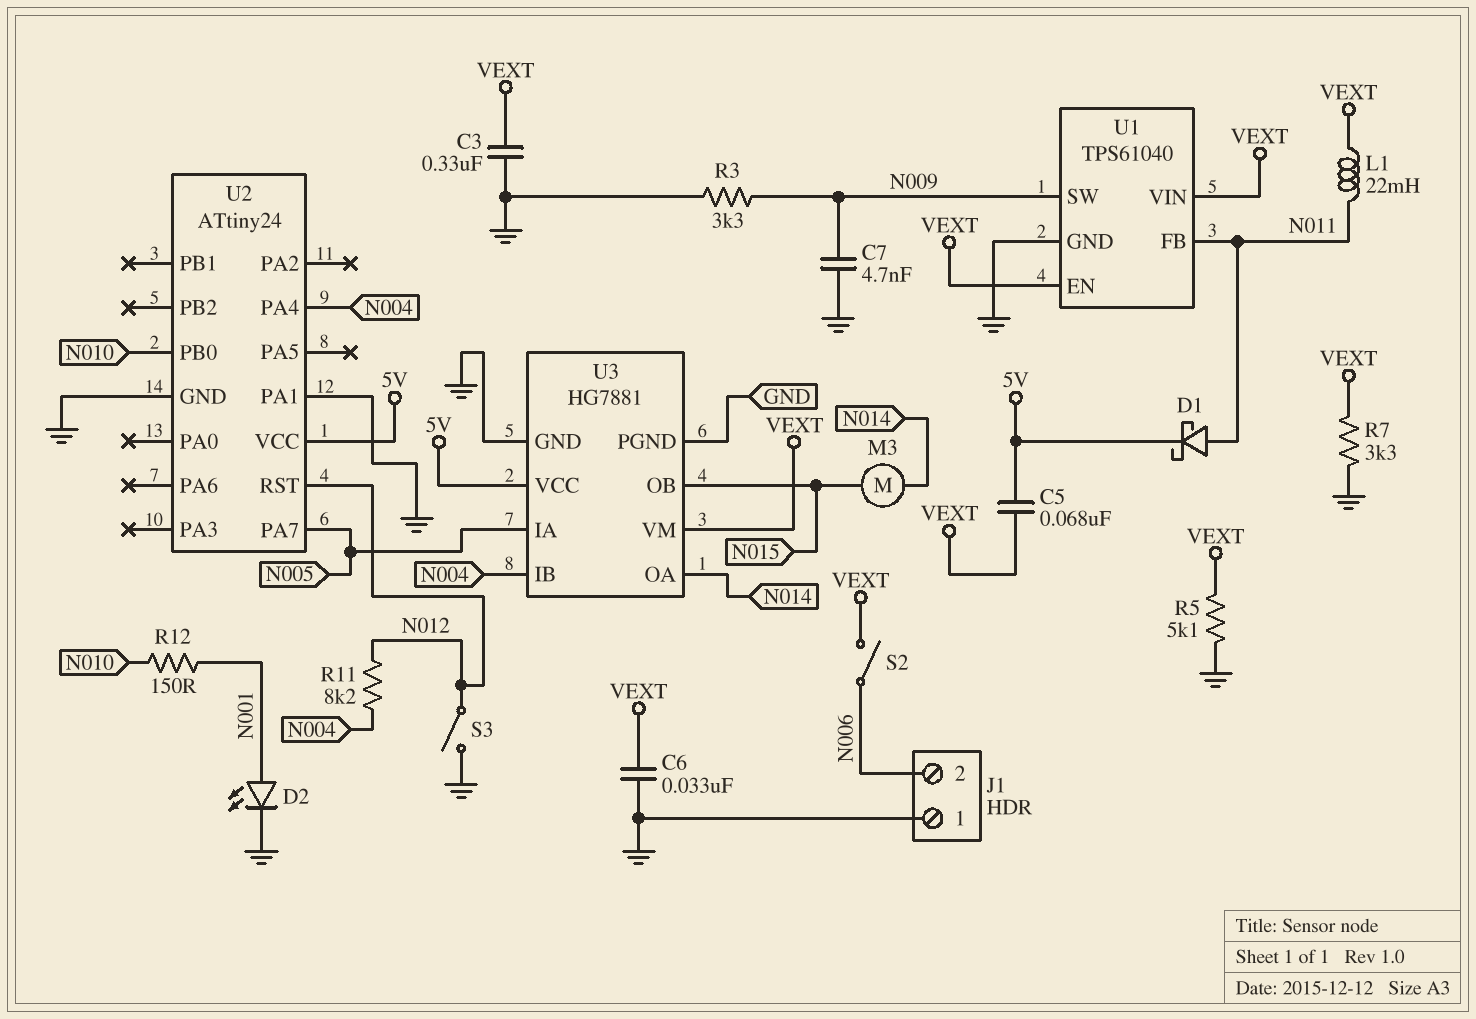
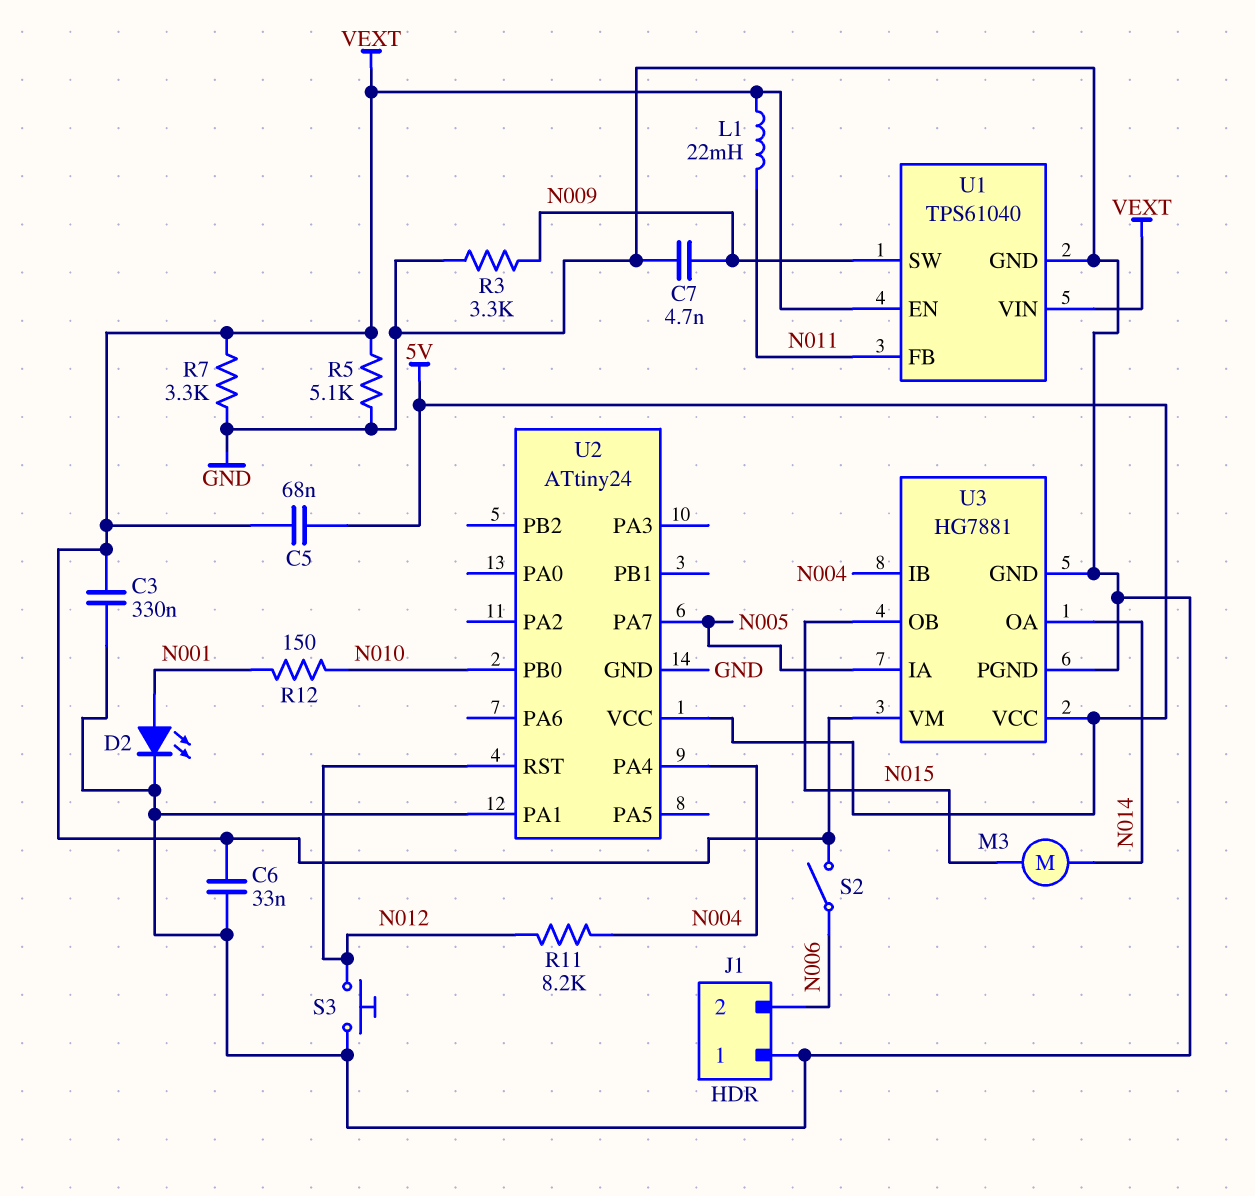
D1: schottky (A N011, K 5V) -> none
S3: switch (GND, N012) -> button (GND, N012)

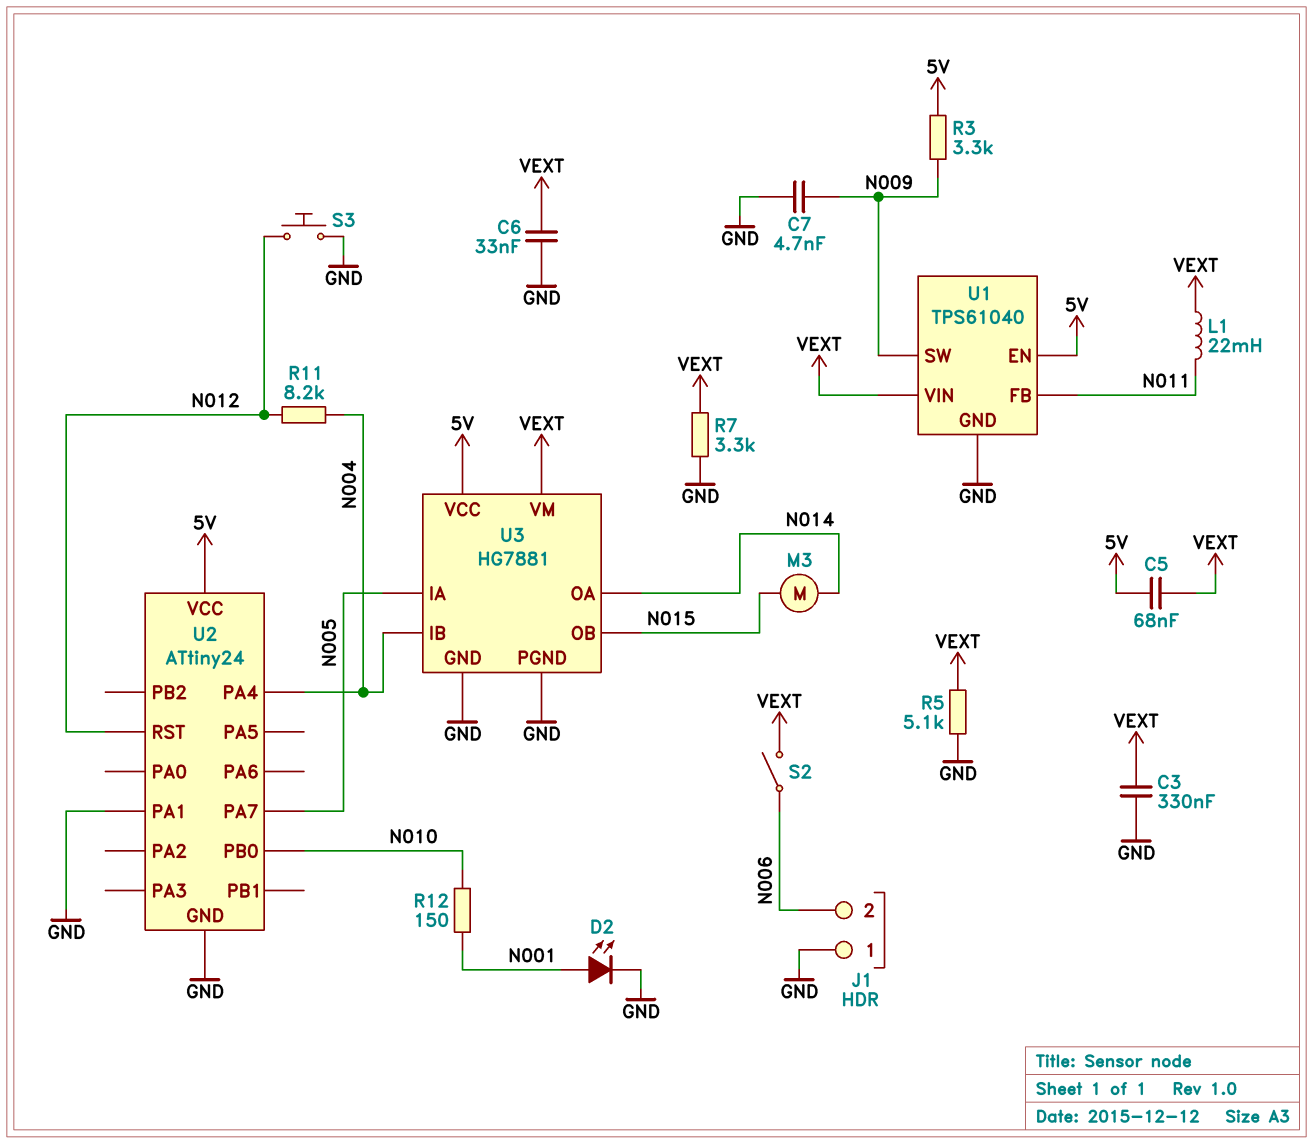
R3: 3.3k (GND, N009) -> 3.3k (5V, N009)
U1 pin EN: VEXT -> 5V

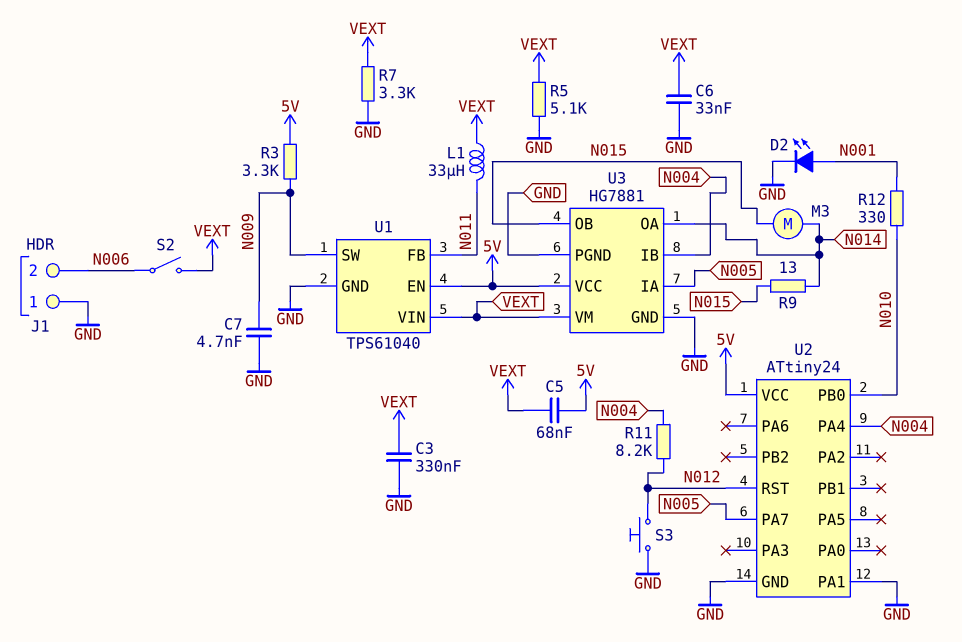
L1: 22mH (N011, VEXT) -> 33uH (N011, VEXT)
R9: none -> 13 (N014, N015)
R12: 150 (N001, N010) -> 330 (N001, N010)

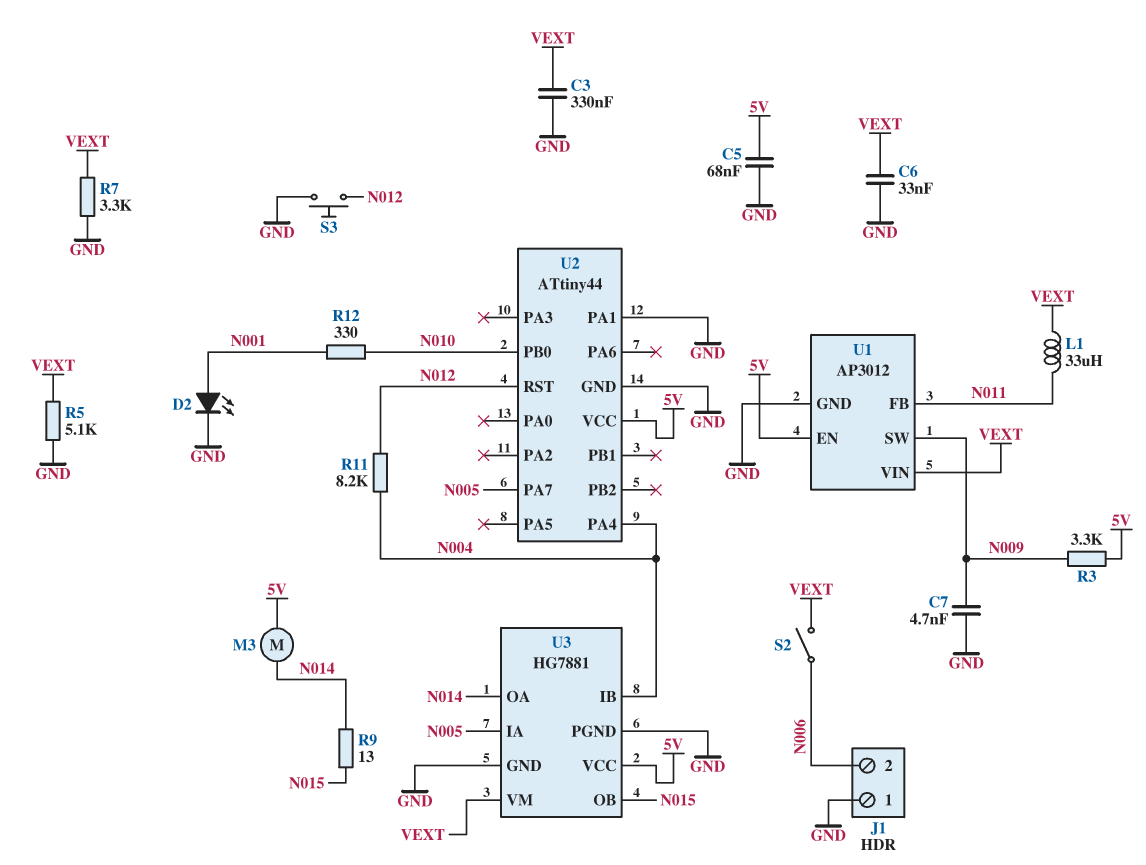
C5: 68nF (5V, VEXT) -> 68nF (5V, GND)
M3: motor (N014, N015) -> motor (5V, N014)
U1: TPS61040 -> AP3012
U2: ATtiny24 -> ATtiny44

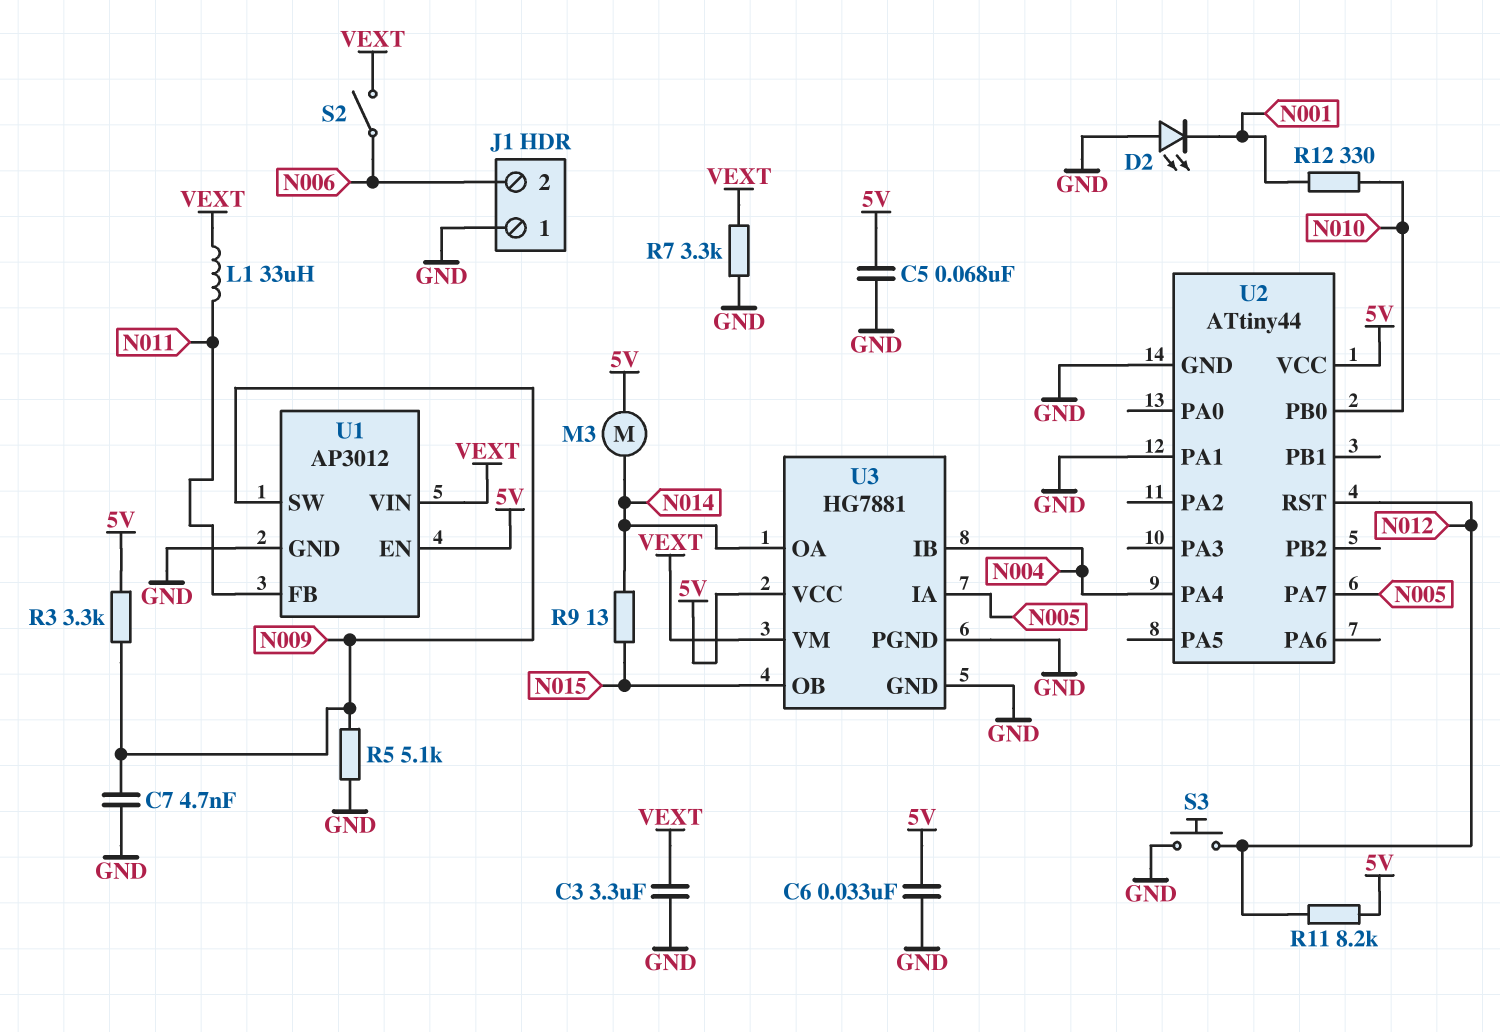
C3: 330nF (GND, VEXT) -> 3.3uF (GND, VEXT)
C6: 33nF (GND, VEXT) -> 33nF (5V, GND)
D2: LED (A N001, K GND) -> LED (A GND, K N001)
R5: 5.1k (GND, VEXT) -> 5.1k (GND, N009)
R11: 8.2k (N004, N012) -> 8.2k (5V, N012)

